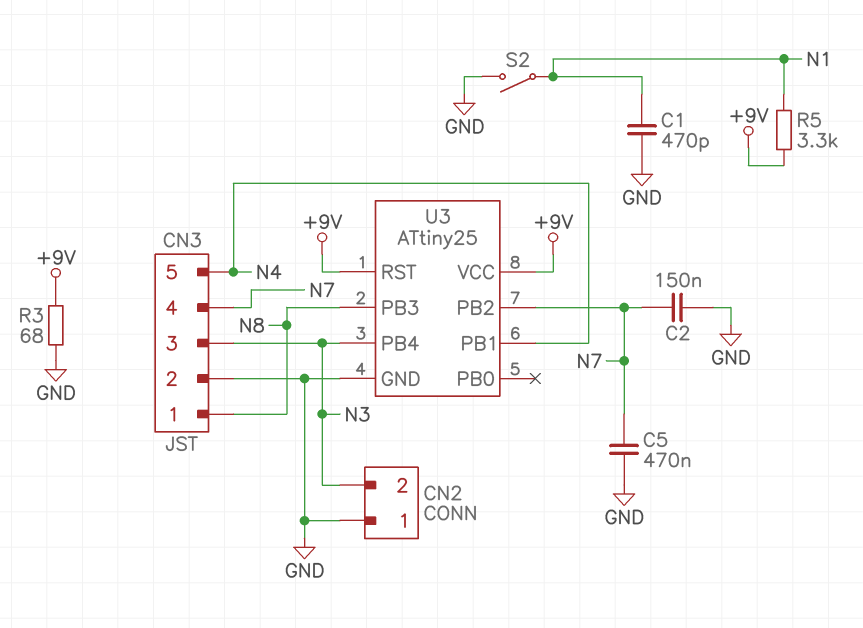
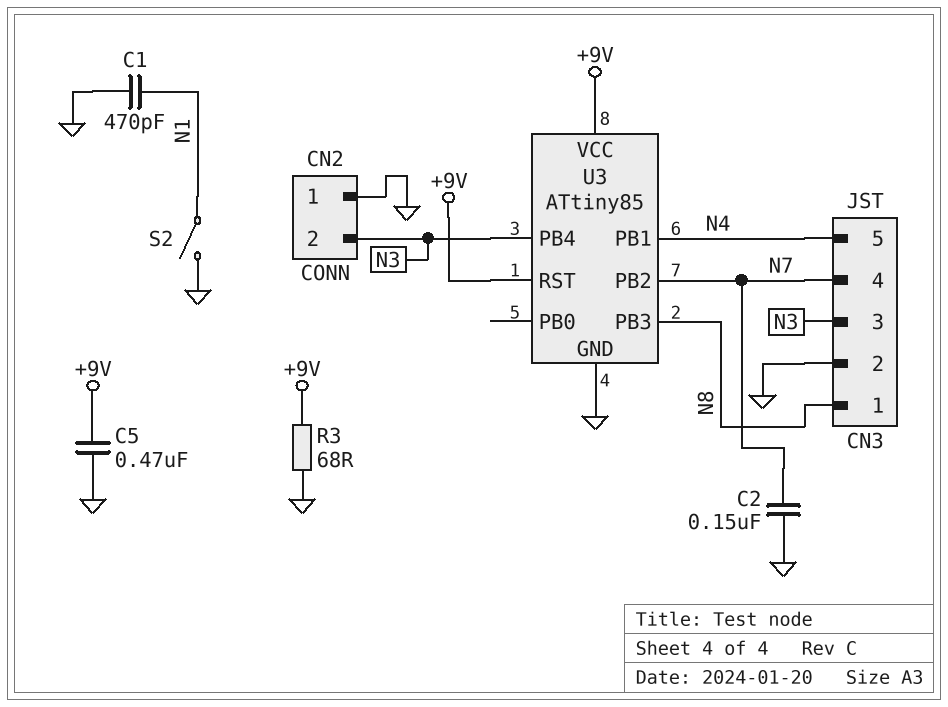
C5: 470nF (GND, N7) -> 470nF (+9V, GND)
R5: 3.3k (+9V, N1) -> none
U3: ATtiny25 -> ATtiny85

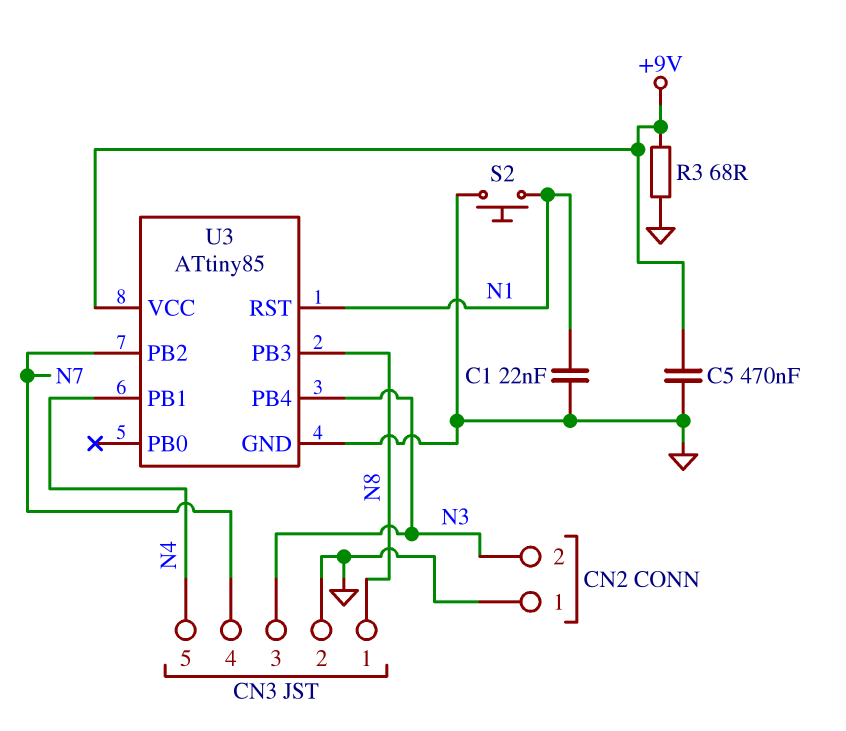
C1: 470pF (GND, N1) -> 22nF (GND, N1)
C2: 150nF (GND, N7) -> none
S2: switch (GND, N1) -> button (GND, N1)
U3 pin RST: +9V -> N1

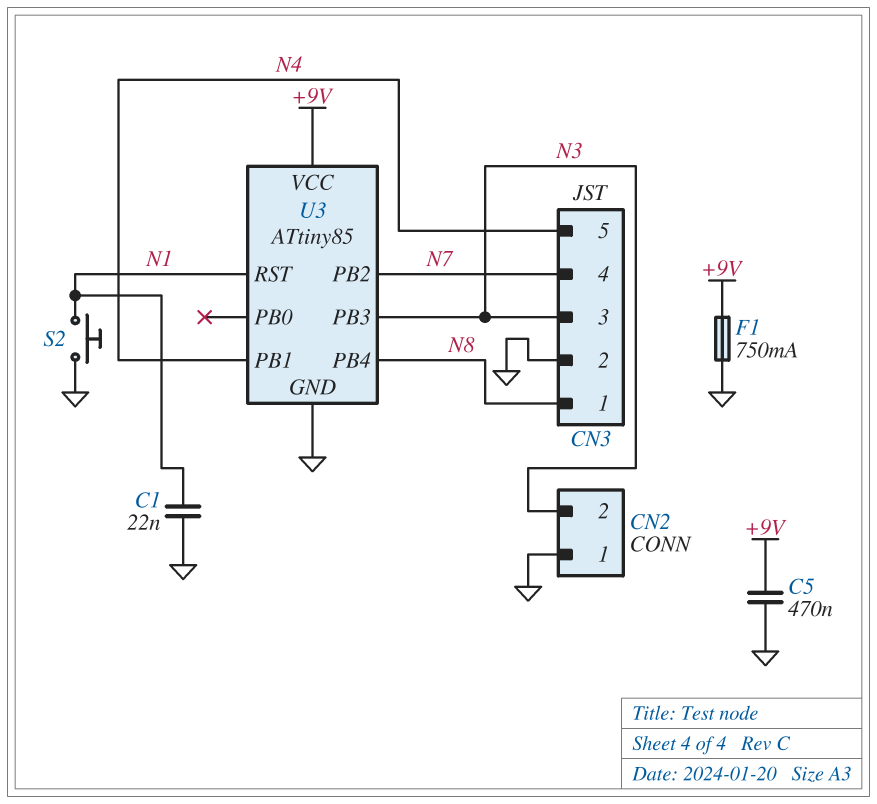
F1: none -> 750mA (+9V, GND)
R3: 68 (+9V, GND) -> none
U3 pin PB3: N8 -> N3
U3 pin PB4: N3 -> N8

